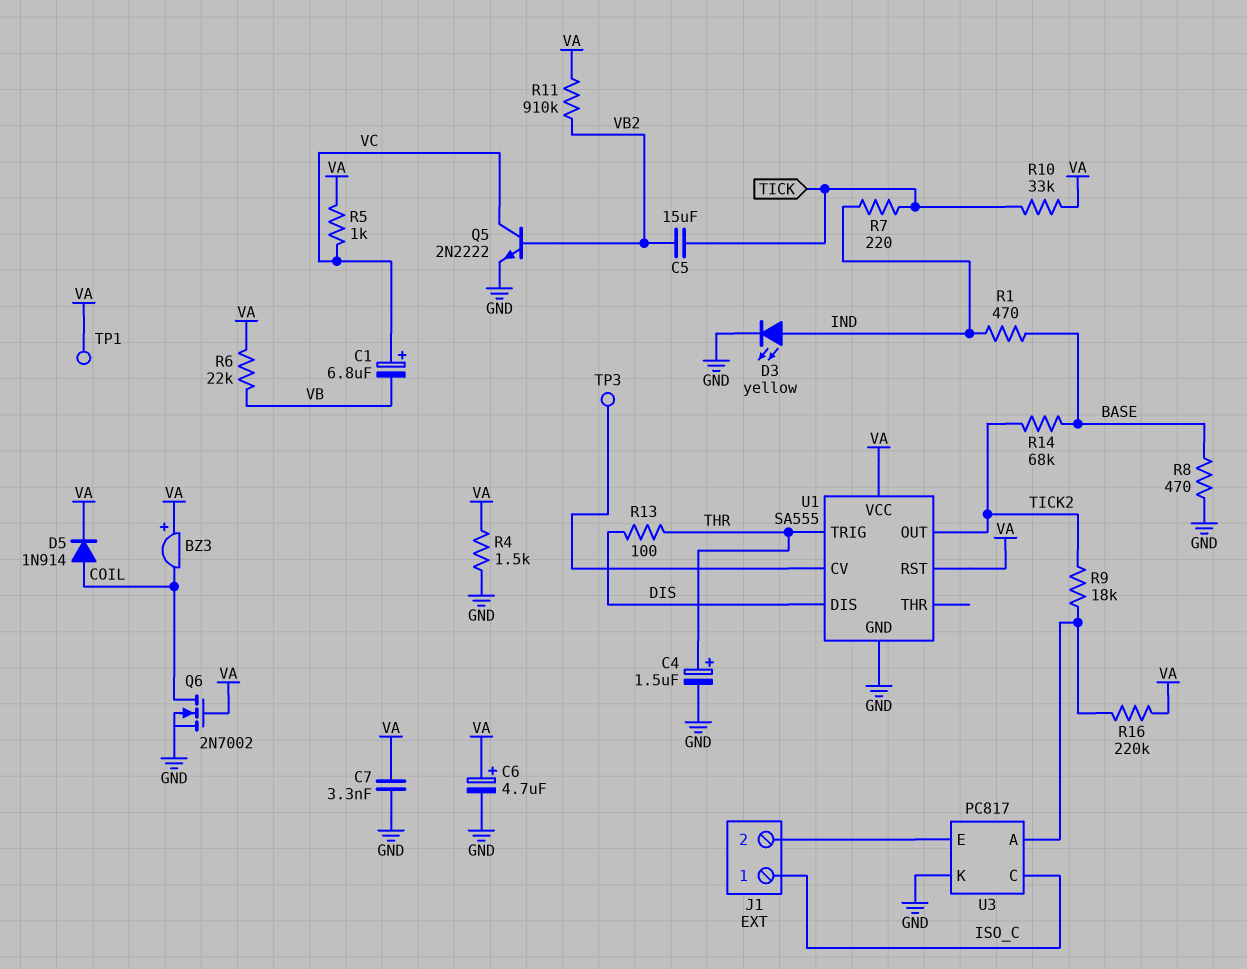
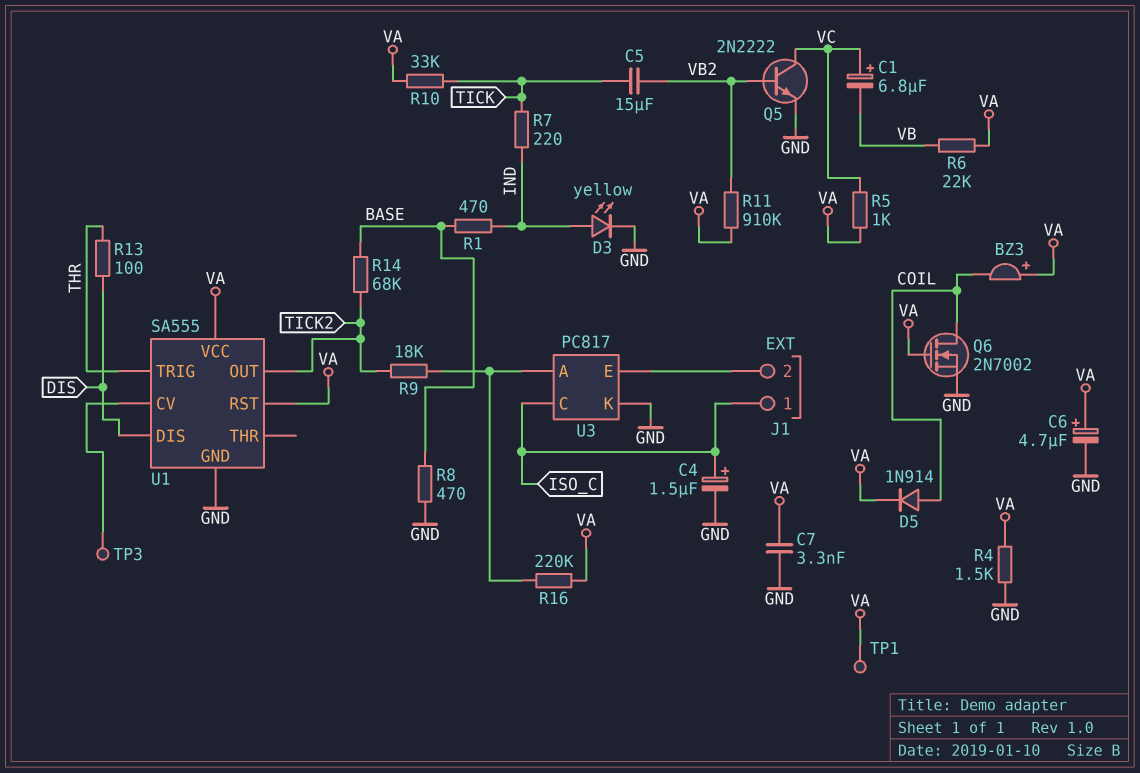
C4: 1.5uF (plus THR, minus GND) -> 1.5uF (plus ISO_C, minus GND)

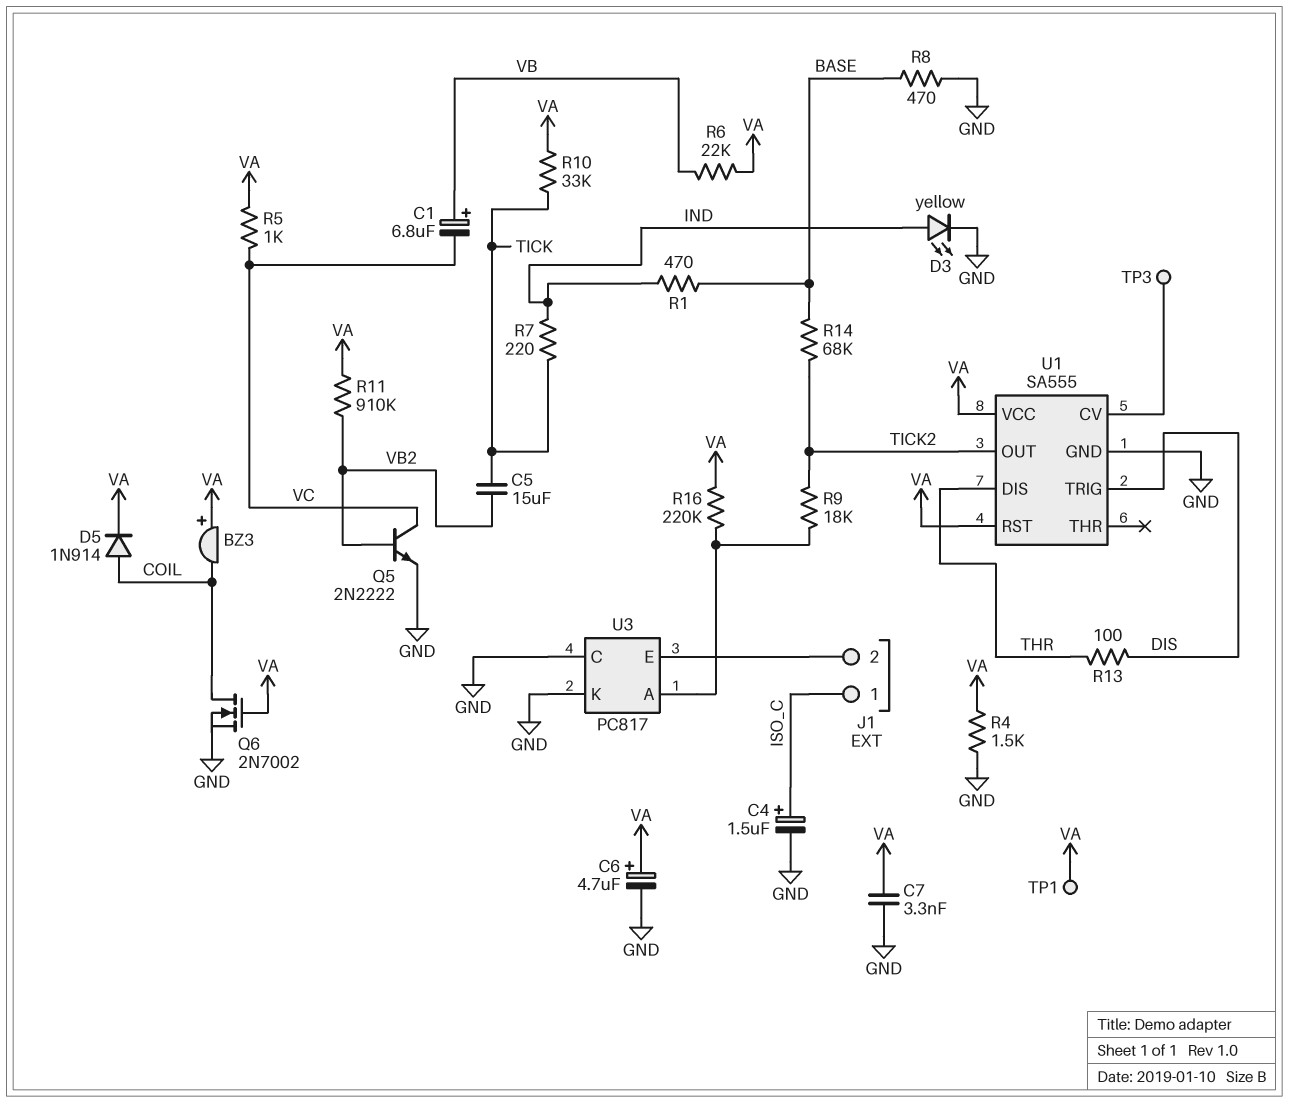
C1: 6.8uF (plus VC, minus VB) -> 6.8uF (plus VB, minus VC)
U1 pin DIS: DIS -> THR
U1 pin TRIG: THR -> DIS
U3 pin C: ISO_C -> GND

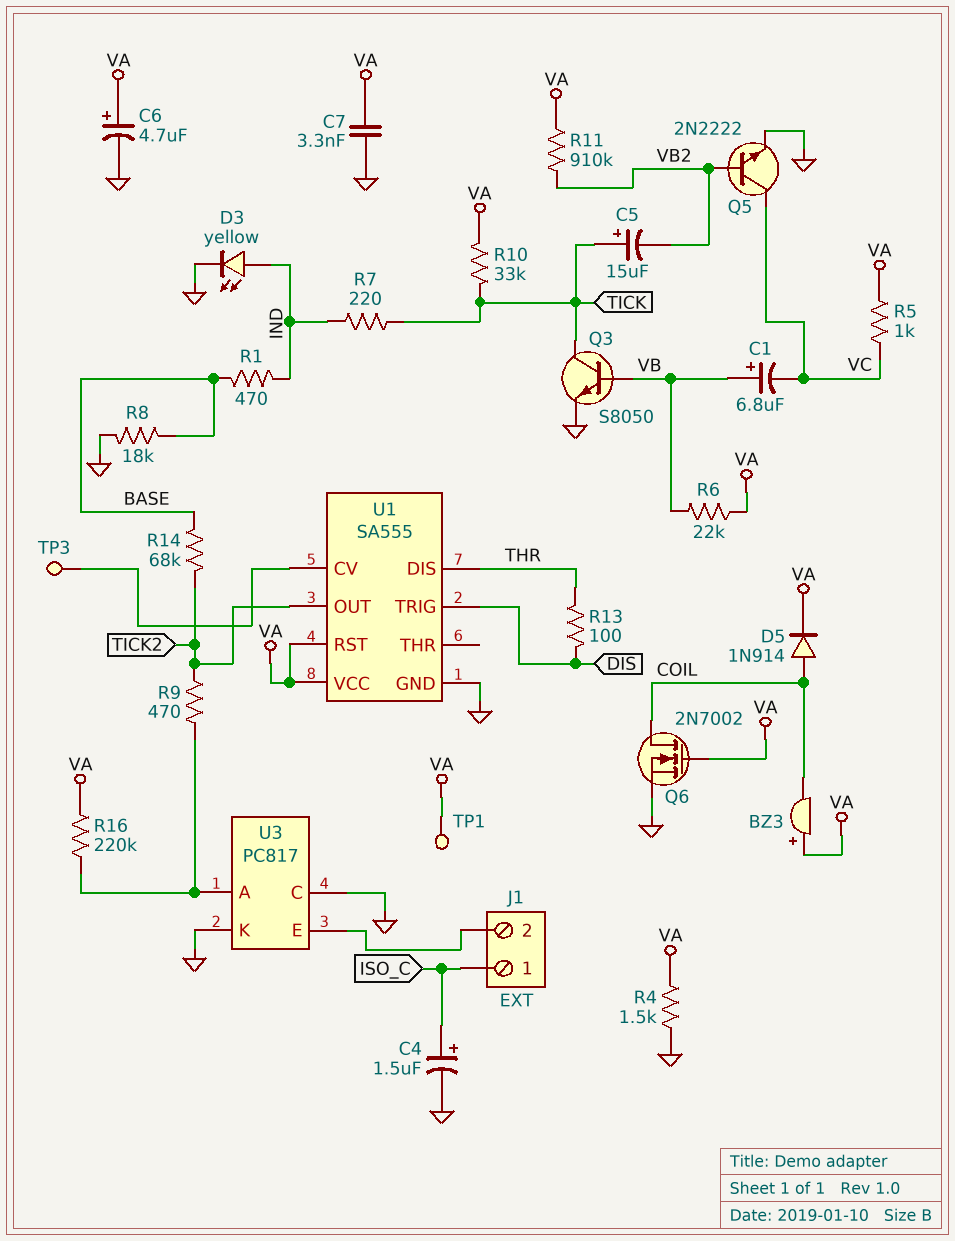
C5: 15uF (TICK, VB2) -> 15uF (plus TICK, minus VB2)
Q3: none -> NPN S8050 (B VB, C TICK, E GND)
R8: 470 (BASE, GND) -> 18k (BASE, GND)
R9: 18k (TICK2, U3/A) -> 470 (TICK2, U3/A)

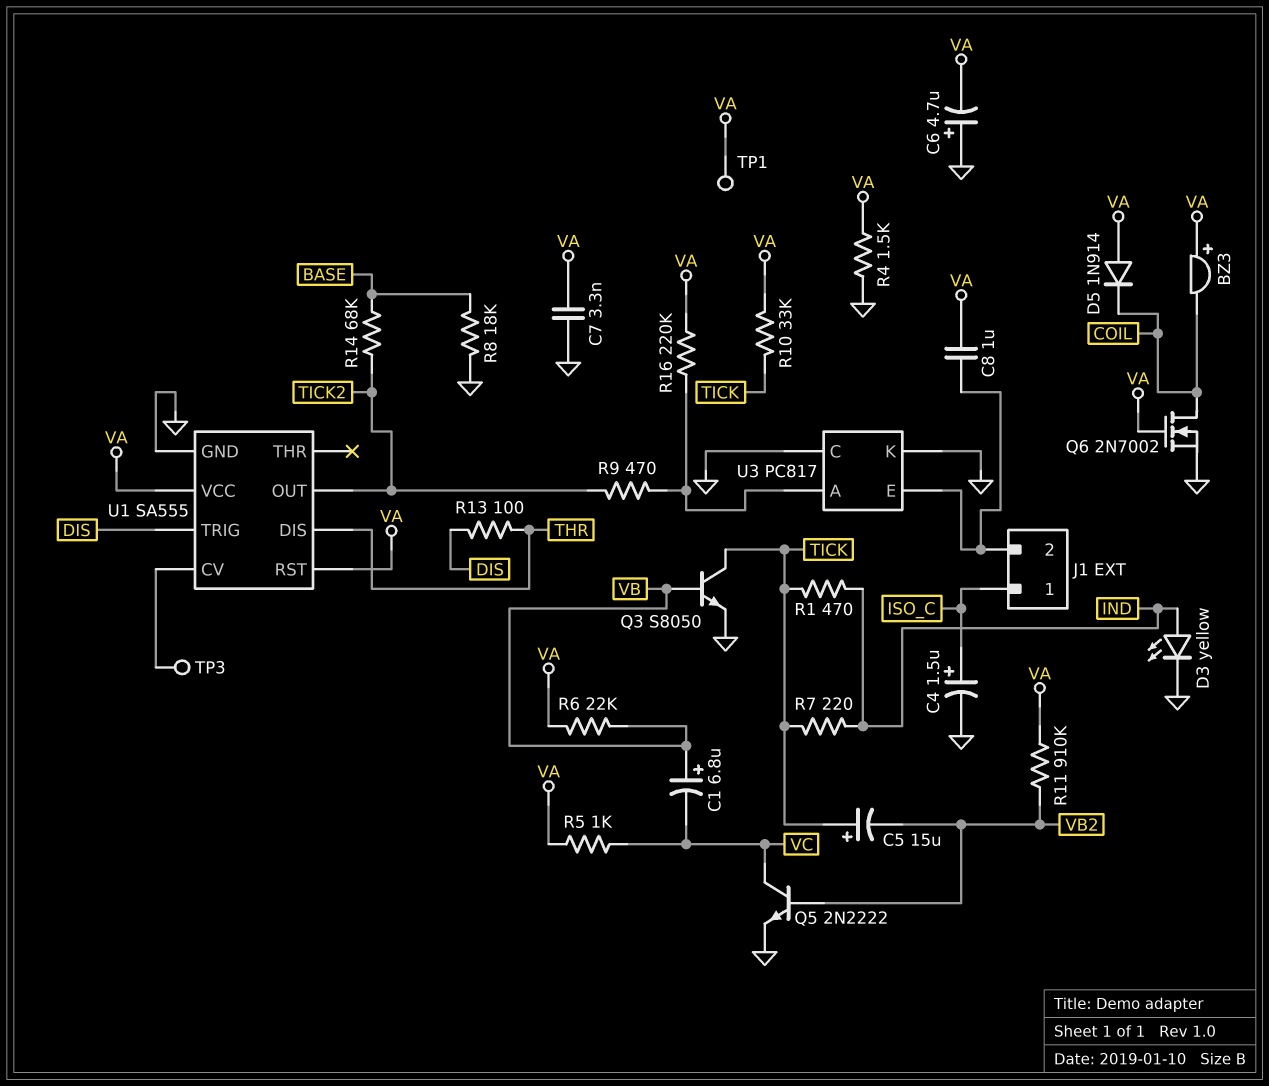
C6: 4.7uF (plus VA, minus GND) -> 4.7uF (plus GND, minus VA)
C8: none -> 1uF (J1/2, VA)
D5: diode 1N914 (A COIL, K VA) -> diode 1N914 (A VA, K COIL)
R1: 470 (BASE, IND) -> 470 (IND, TICK)

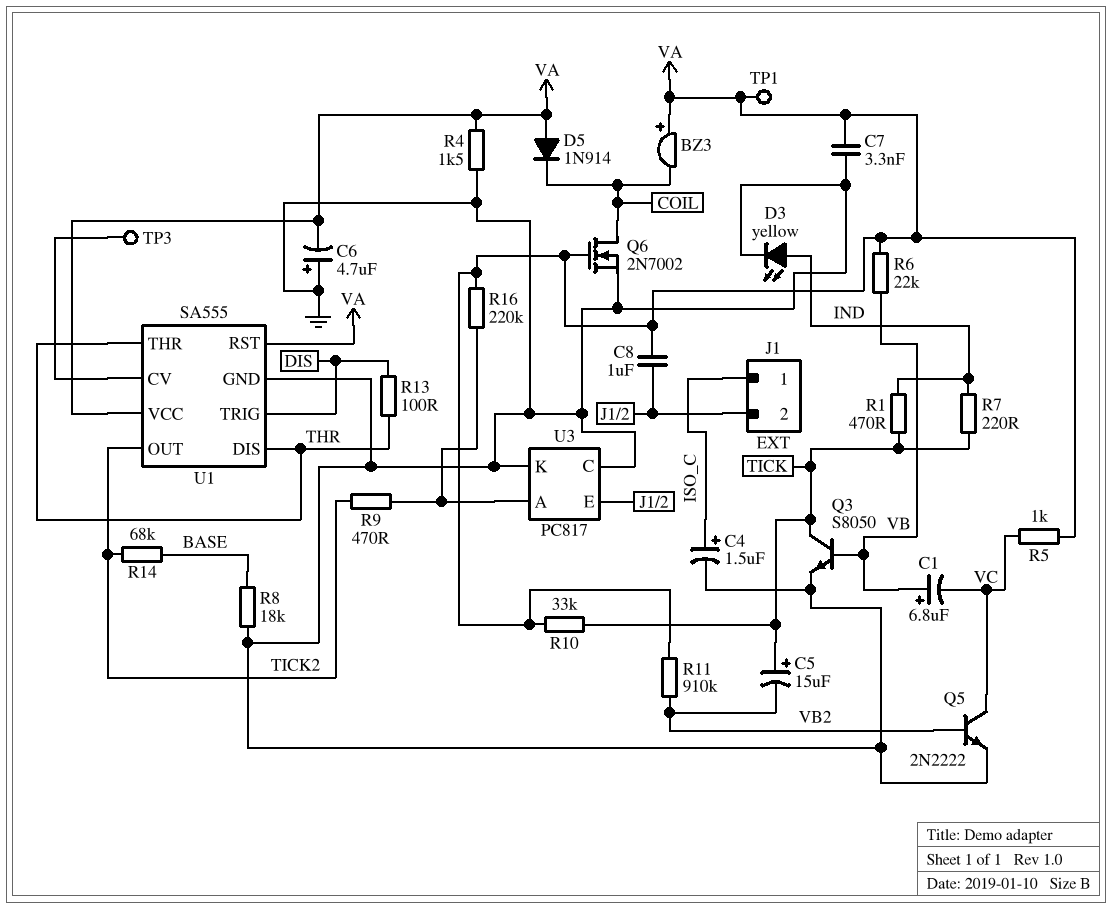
U1 pin THR: none -> THR

